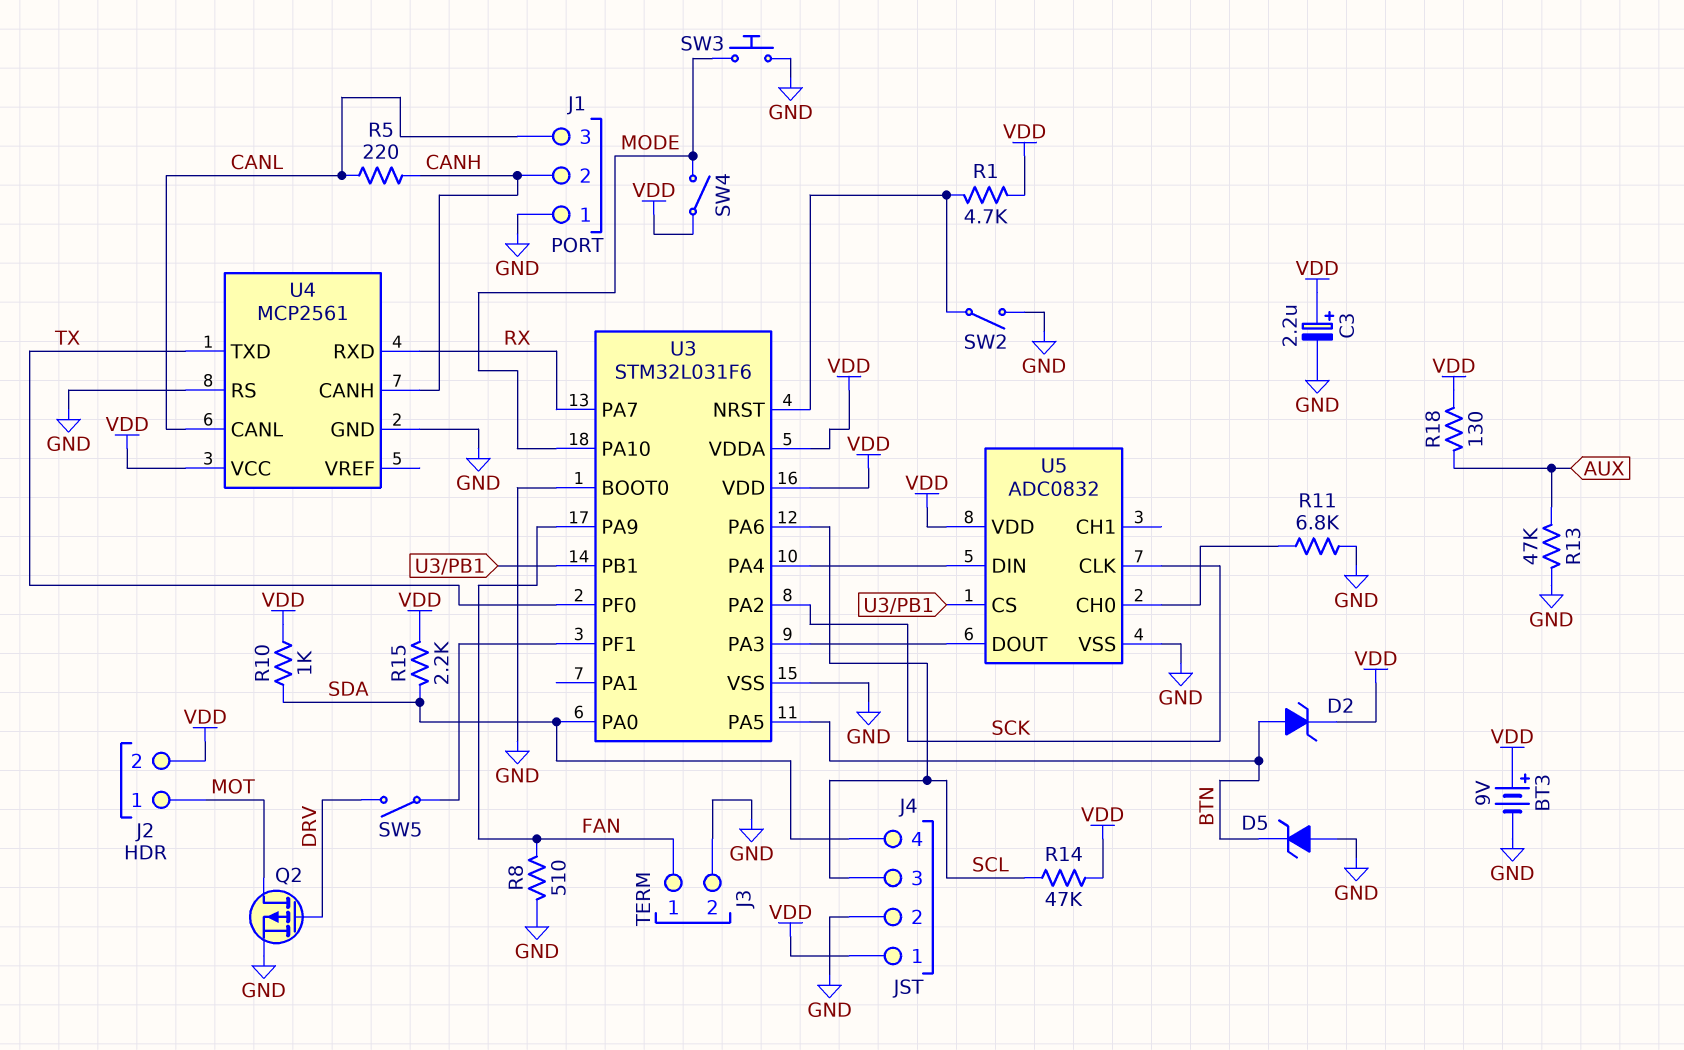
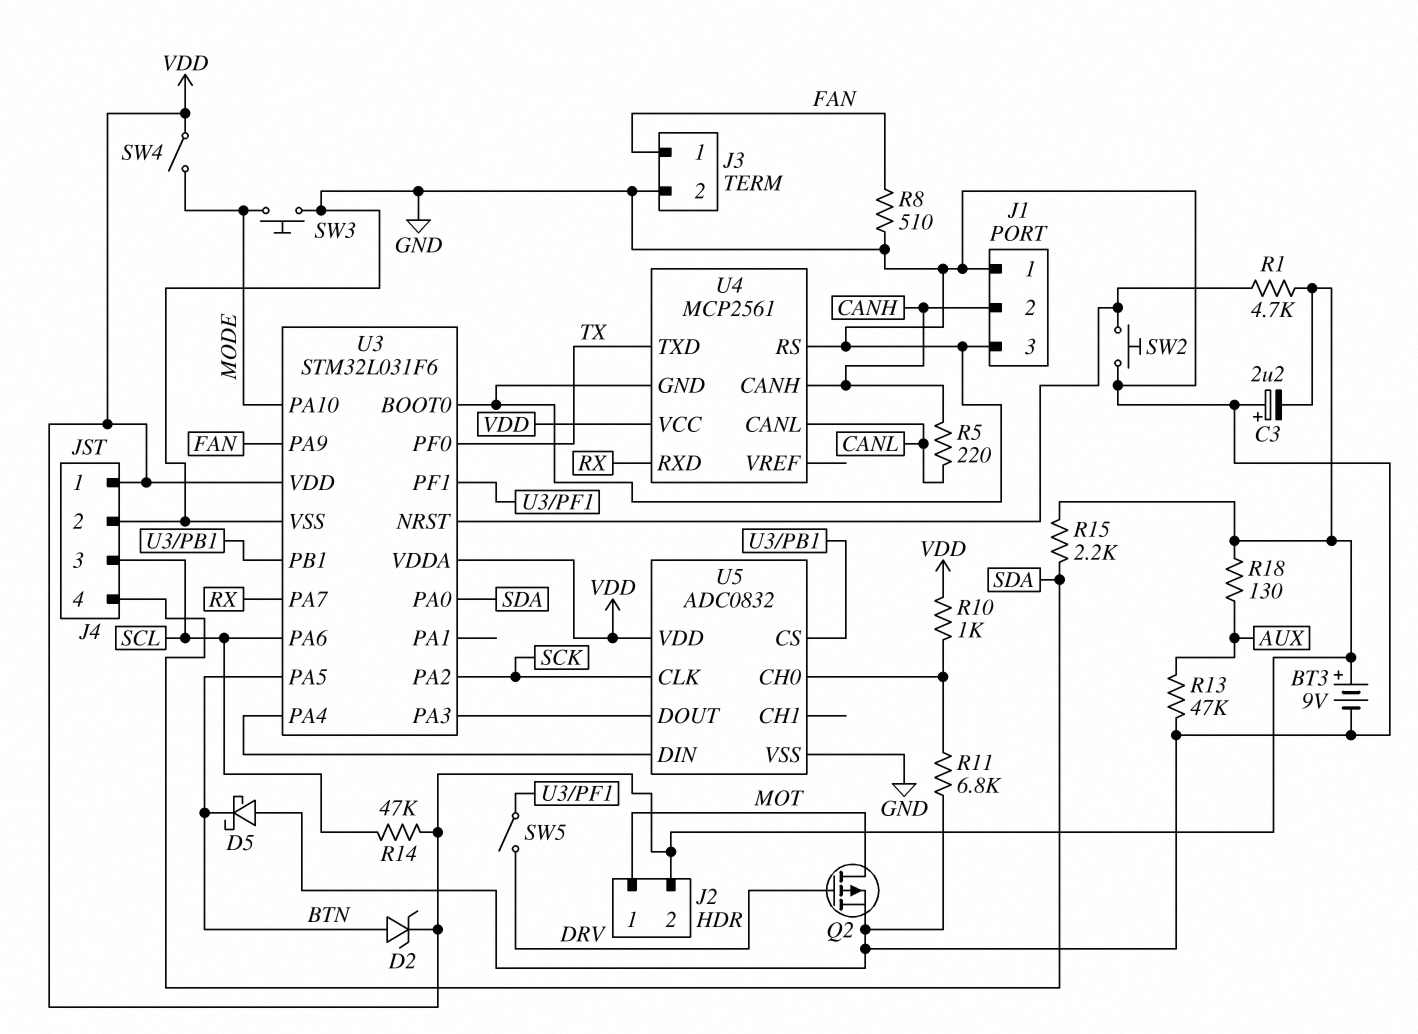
C3: 2.2uF (plus VDD, minus GND) -> 2.2uF (plus GND, minus VDD)
D5: zener (A GND, K BTN) -> schottky (A GND, K BTN)
J1 pin 3: CANL -> GND
R10: 1k (SDA, VDD) -> 1k (U5/CH0, VDD)
SW2: switch (GND, U3/NRST) -> button (GND, U3/NRST)

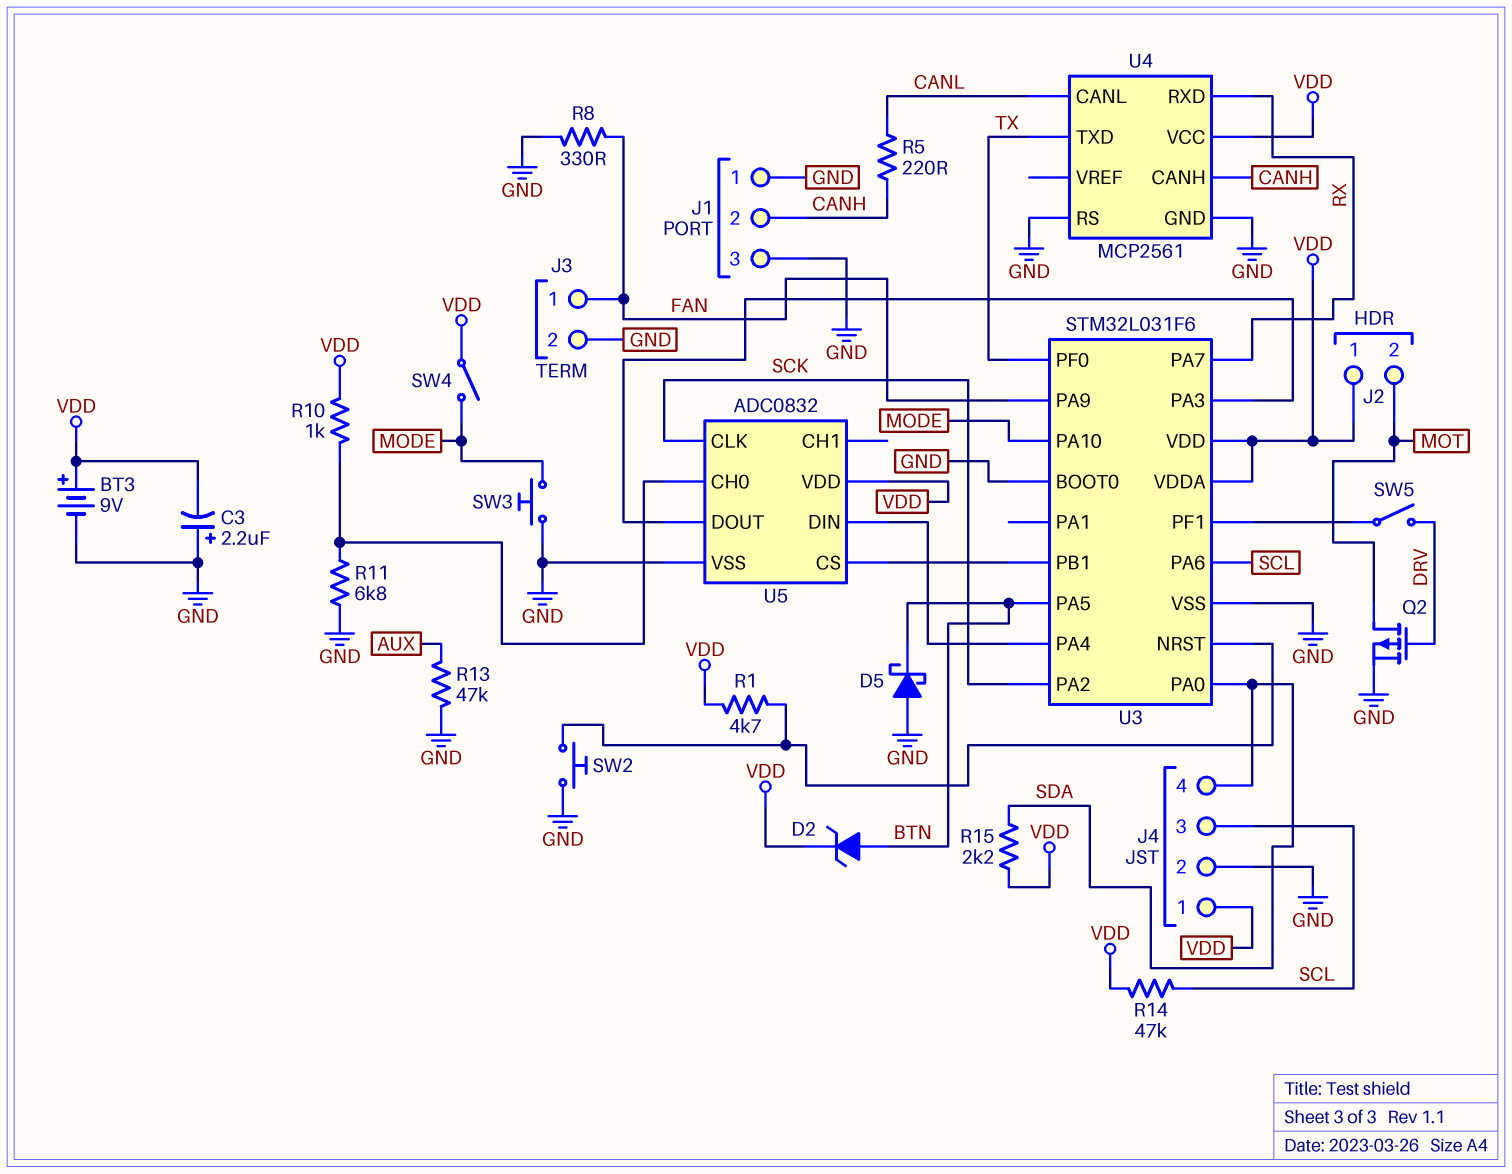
J2 pin 1: MOT -> VDD
J2 pin 2: VDD -> MOT
R8: 510 (FAN, GND) -> 330 (FAN, GND)
R18: 130 (AUX, VDD) -> none

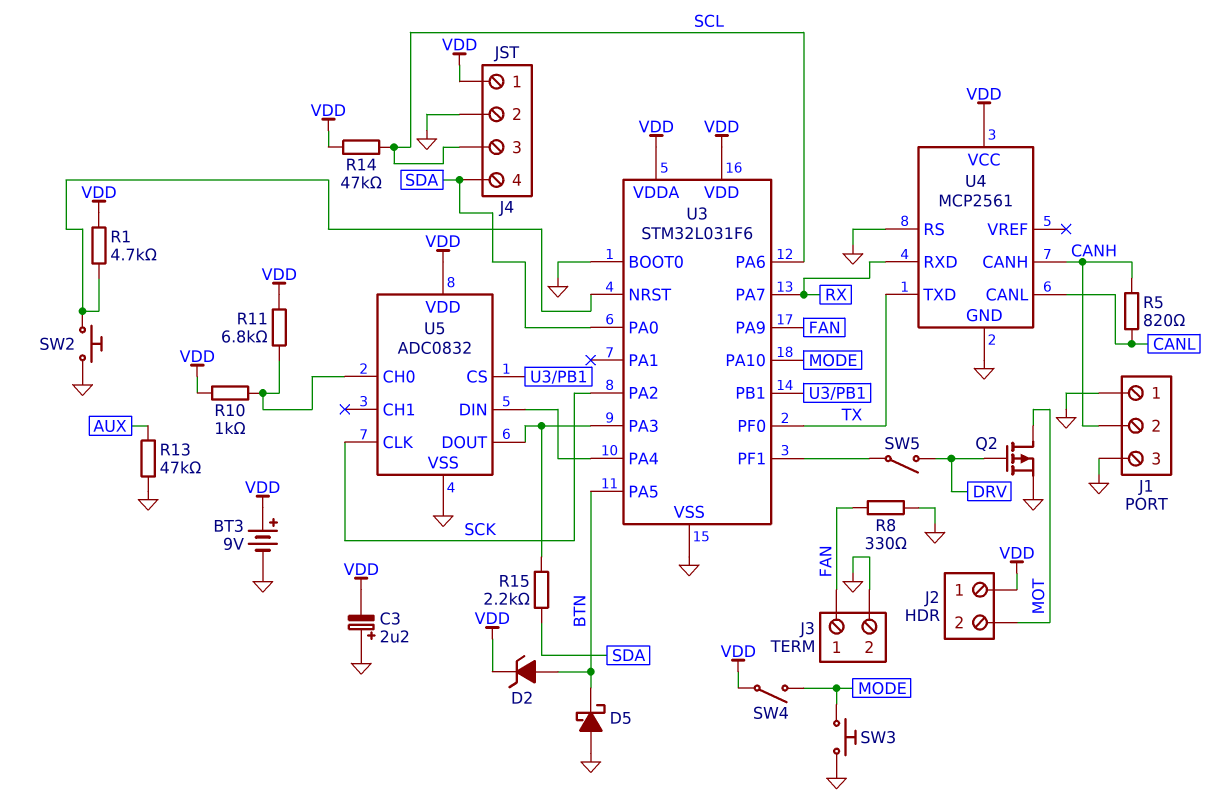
R5: 220 (CANH, CANL) -> 820 (CANH, CANL)
R11: 6.8k (GND, U5/CH0) -> 6.8k (U5/CH0, VDD)
R15: 2.2k (SDA, VDD) -> 2.2k (SDA, U3/PA3)

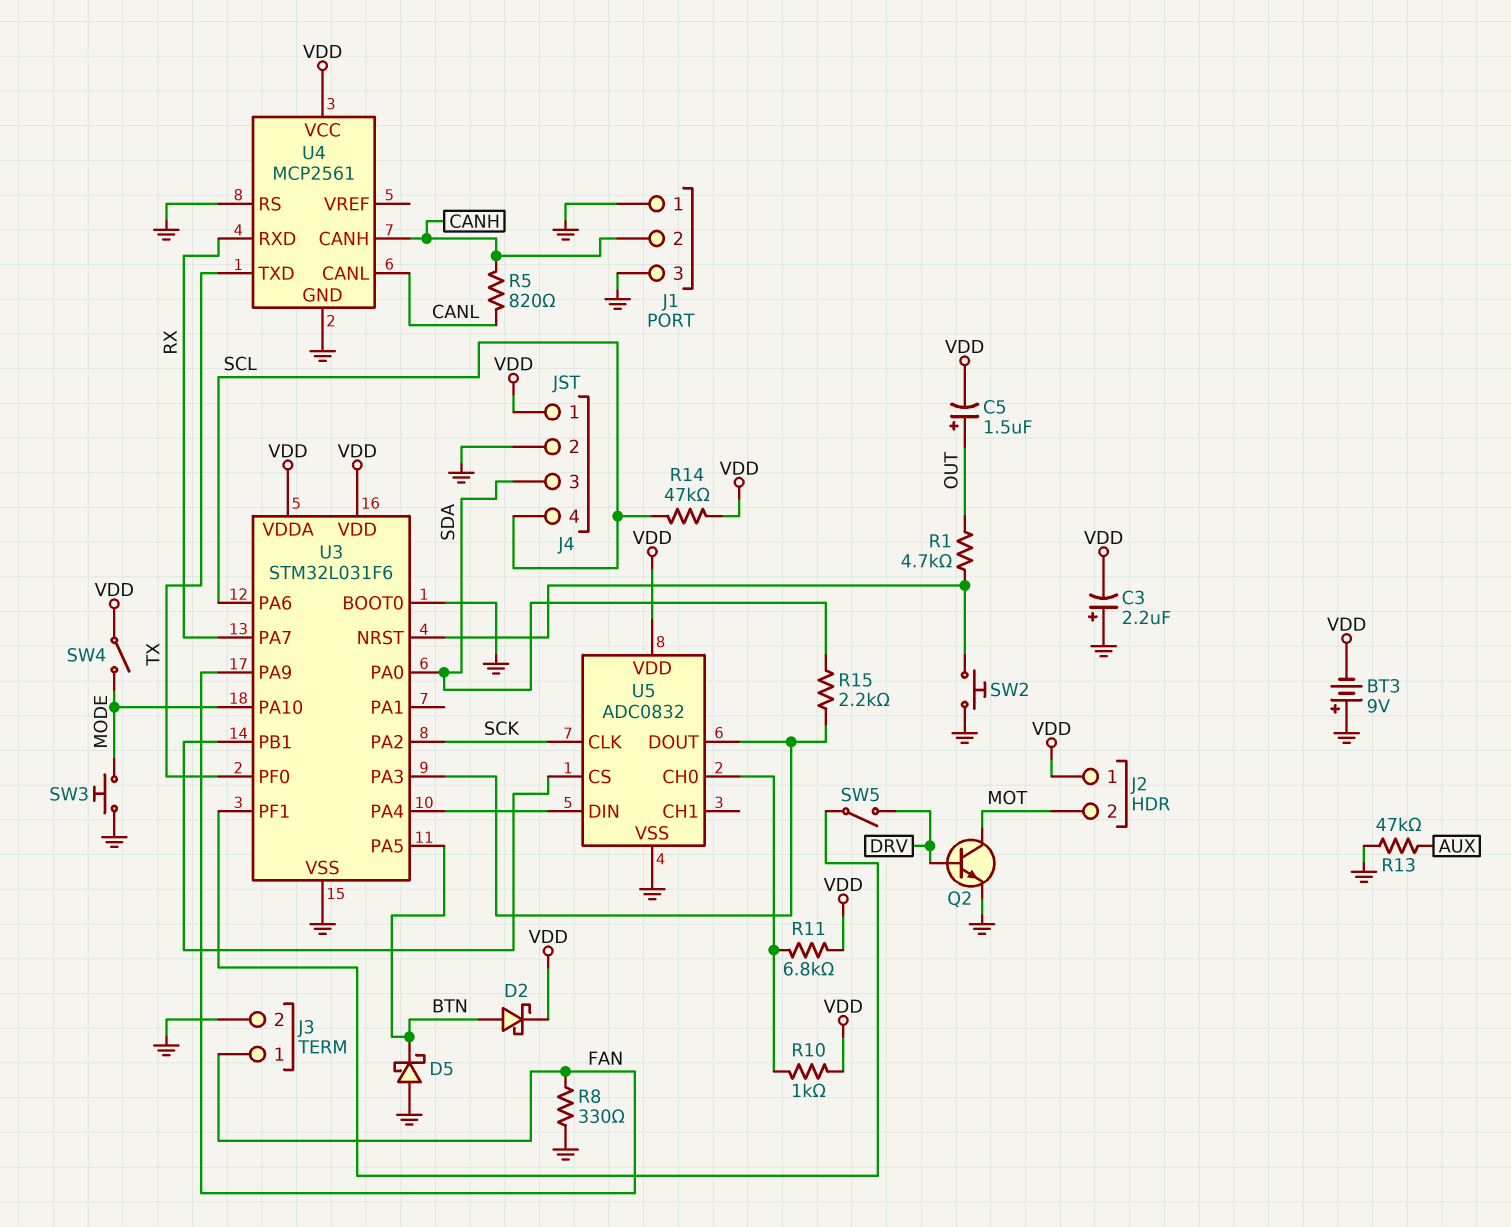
BT3: 9V (plus VDD, minus GND) -> 9V (plus GND, minus VDD)
C5: none -> 1.5uF (plus OUT, minus VDD)
D2: zener (A BTN, K VDD) -> schottky (A BTN, K VDD)
J4 pin 3: SCL -> SDA
J4 pin 4: SDA -> SCL
Q2: PMOS (G DRV, D MOT, S GND) -> NPN (B DRV, C MOT, E GND)
R1: 4.7k (U3/NRST, VDD) -> 4.7k (OUT, U3/NRST)

